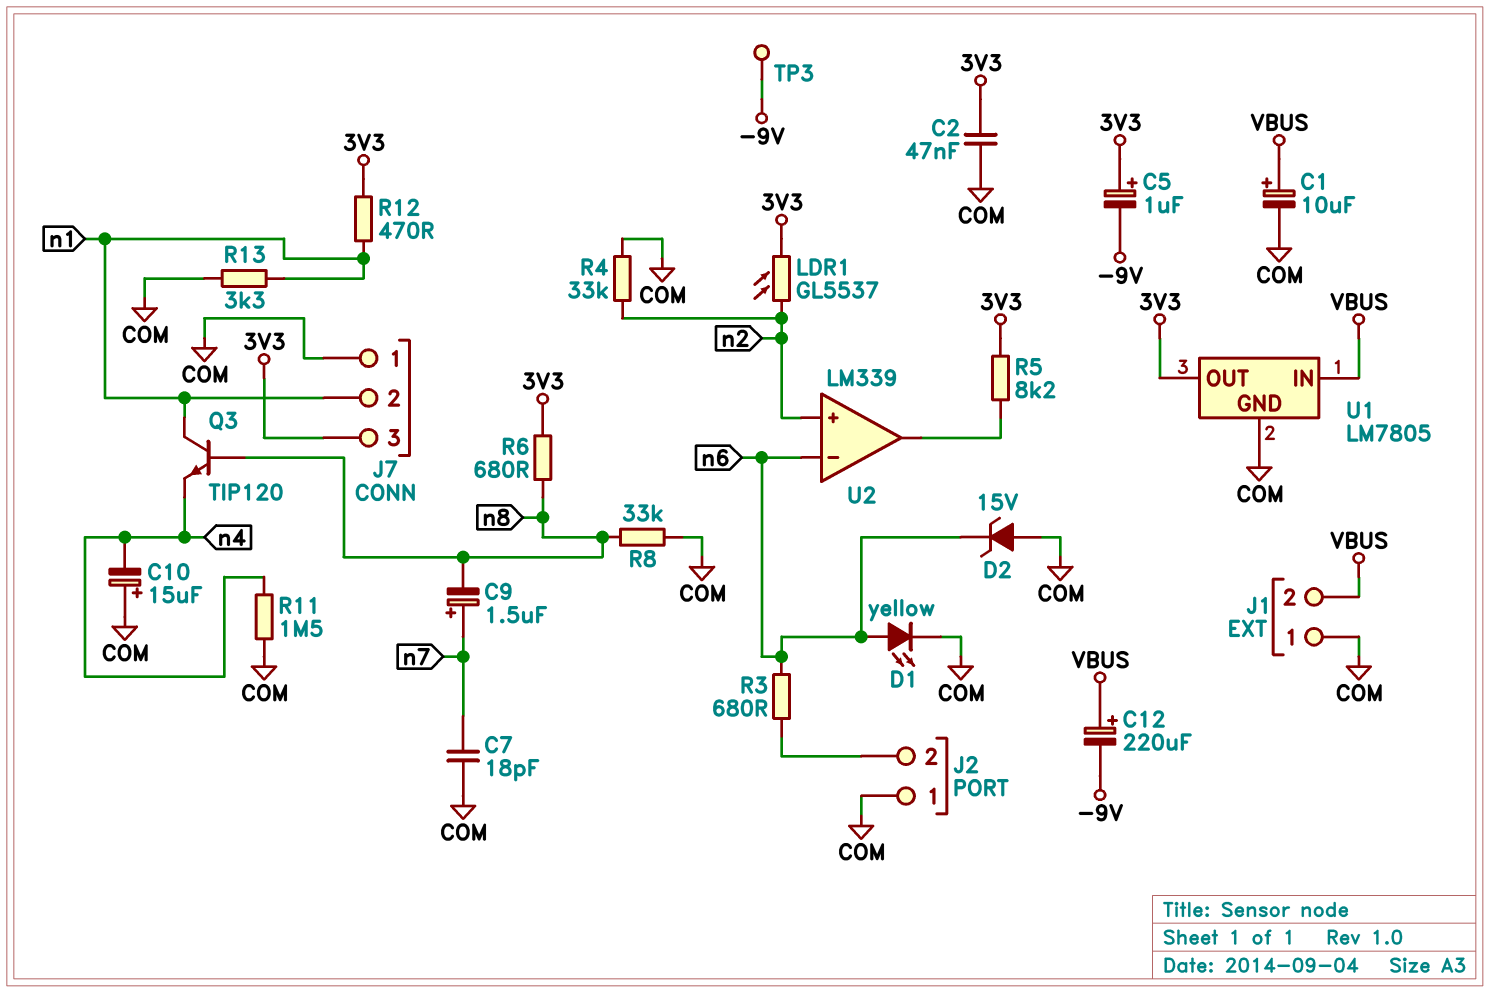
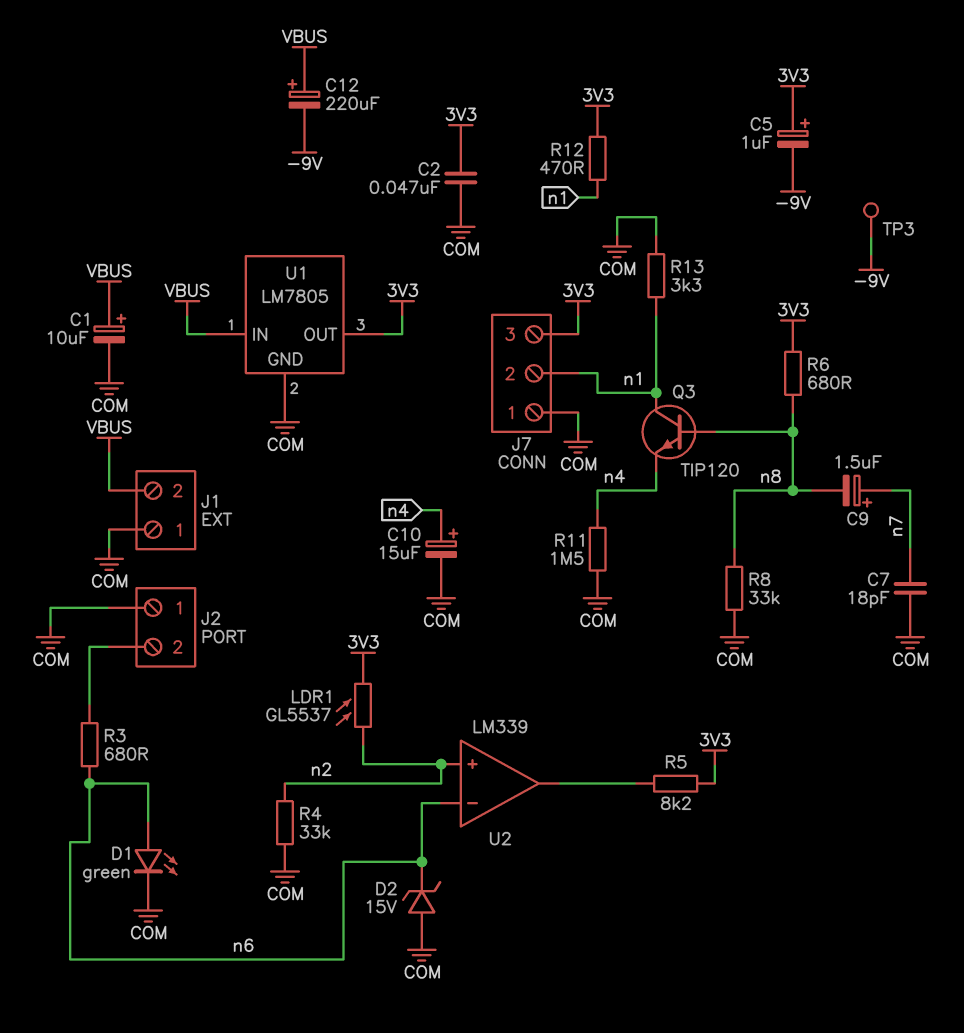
C10: 15uF (plus COM, minus n4) -> 15uF (plus n4, minus COM)
D1: LED yellow (A n6, K COM) -> LED green (A n6, K COM)

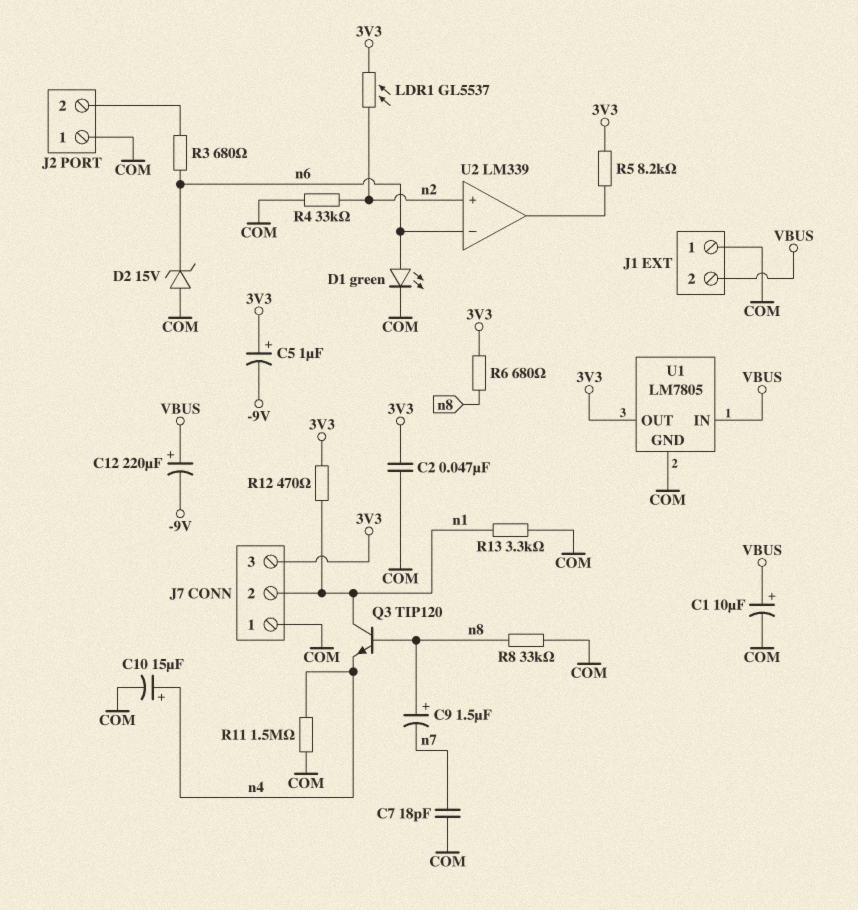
C9: 1.5uF (plus n7, minus n8) -> 1.5uF (plus n8, minus n7)
TP3: test point (-9V) -> none

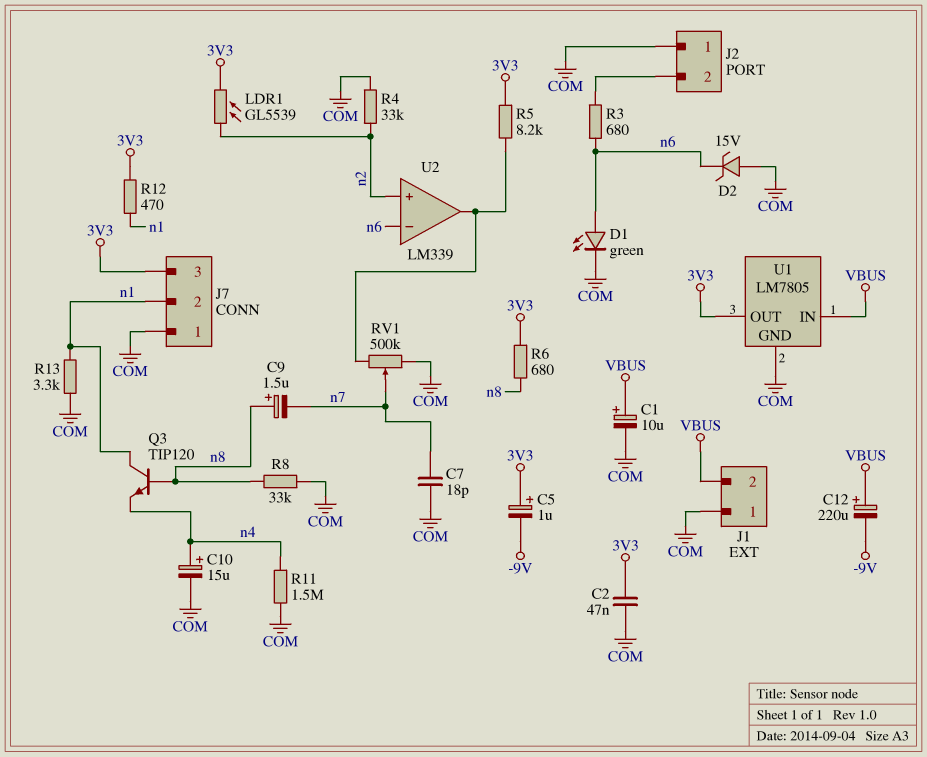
LDR1: GL5537 (3V3, n2) -> GL5539 (3V3, n2)
RV1: none -> 500k (COM, U2/out, wiper n7)

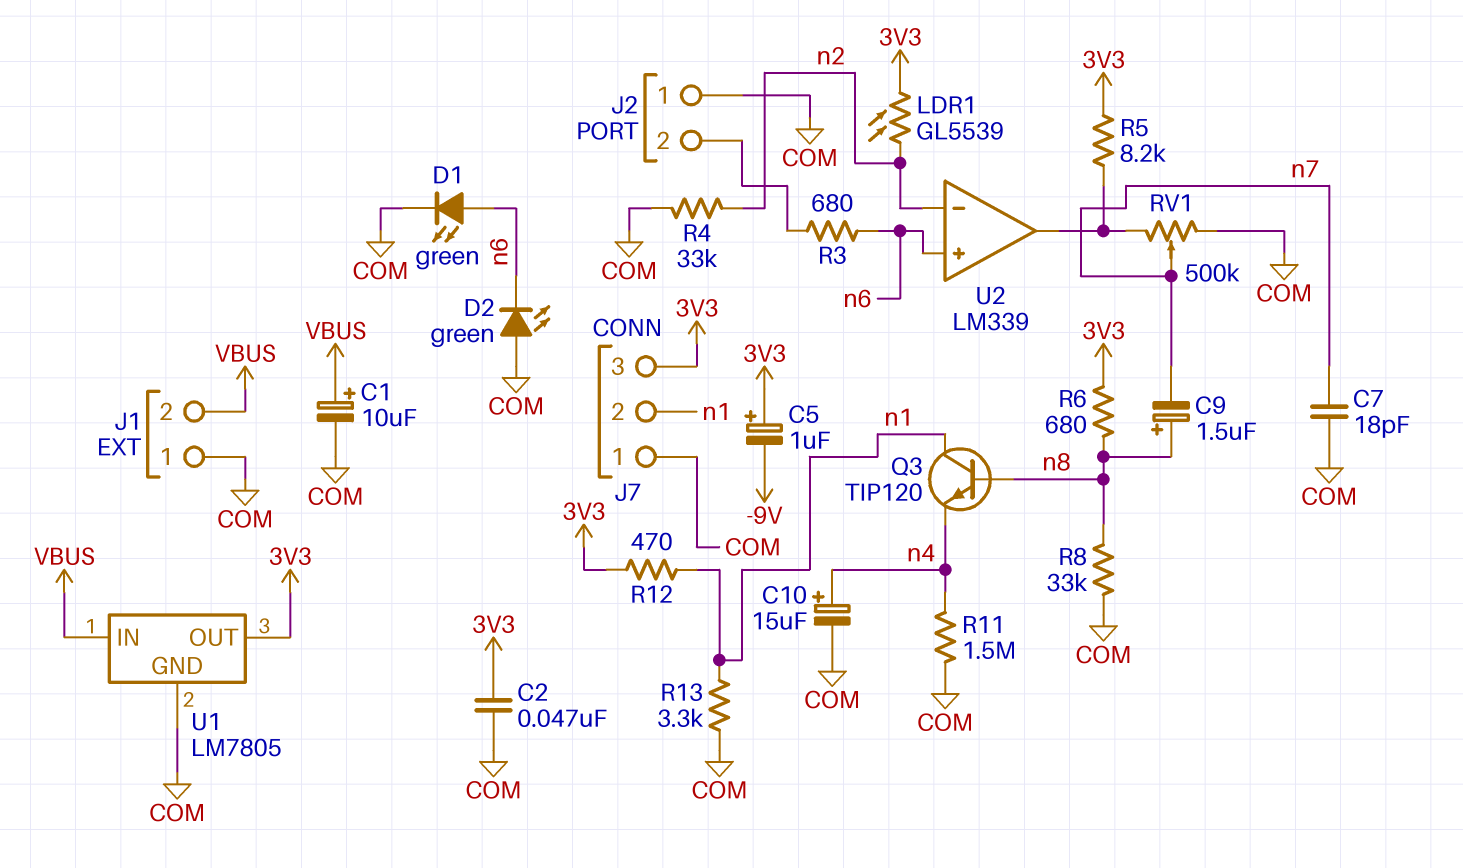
C12: 220uF (plus VBUS, minus -9V) -> none
D2: zener 15V (A COM, K n6) -> LED green (A COM, K n6)
U2 pin in+: n2 -> n6
U2 pin in-: n6 -> n2

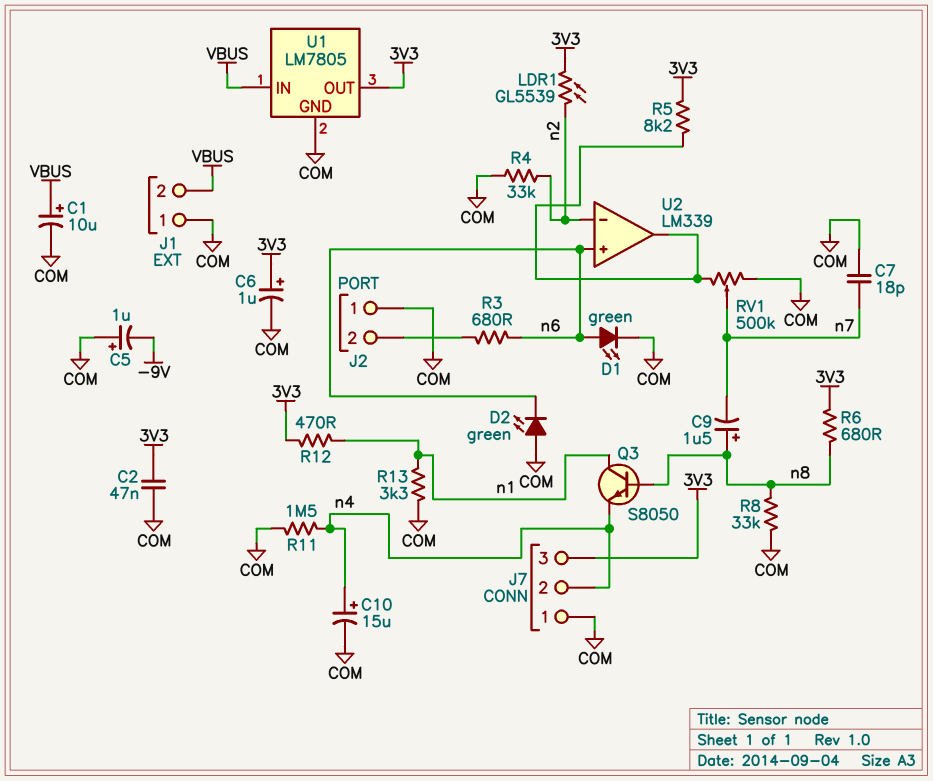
C5: 1uF (plus 3V3, minus -9V) -> 1uF (plus COM, minus -9V)
C6: none -> 1uF (plus 3V3, minus COM)
J7 pin 2: n1 -> n4
Q3: NPN TIP120 (B n8, C n1, E n4) -> NPN S8050 (B n8, C n1, E n4)

